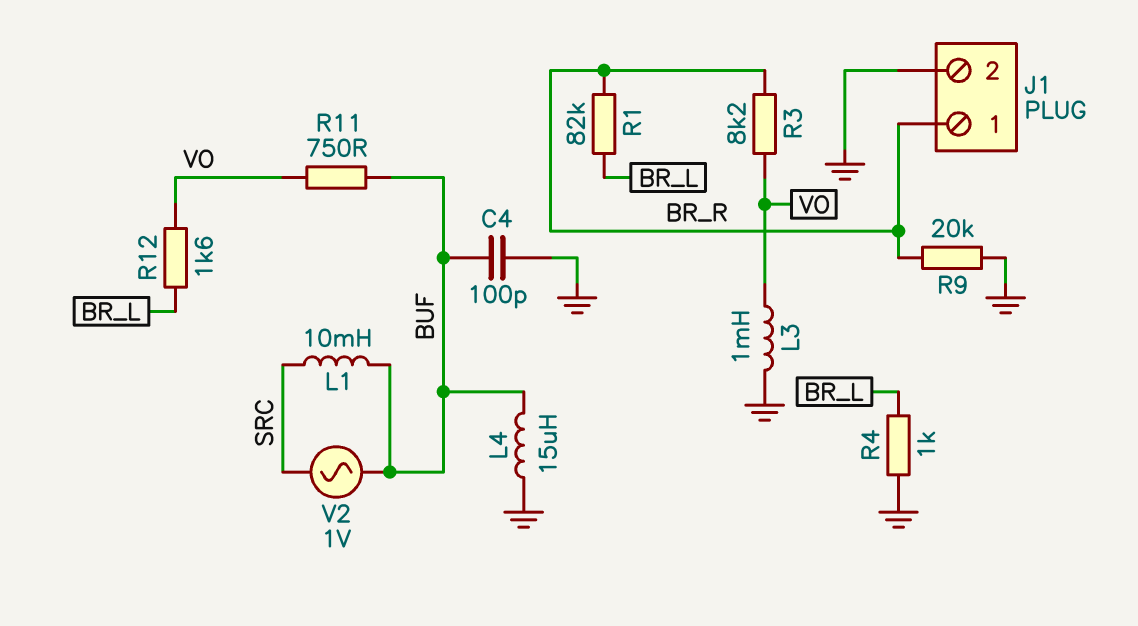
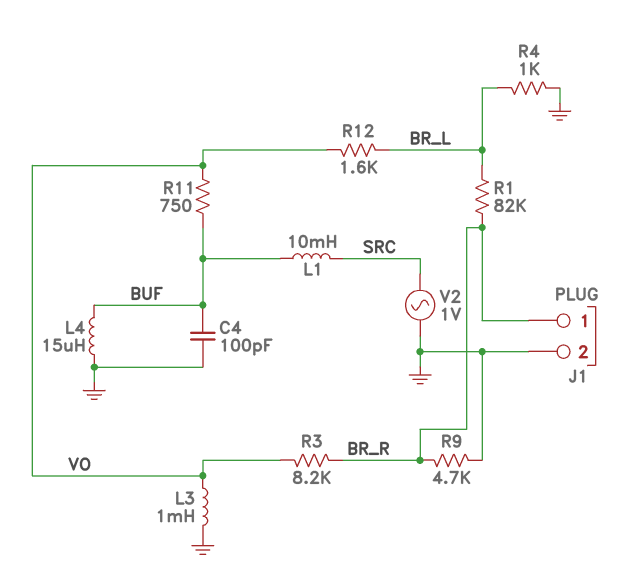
R9: 20k (BR_R, GND) -> 4.7k (BR_R, GND)
V2: AC 1V (BUF, SRC) -> AC 1V (GND, SRC)

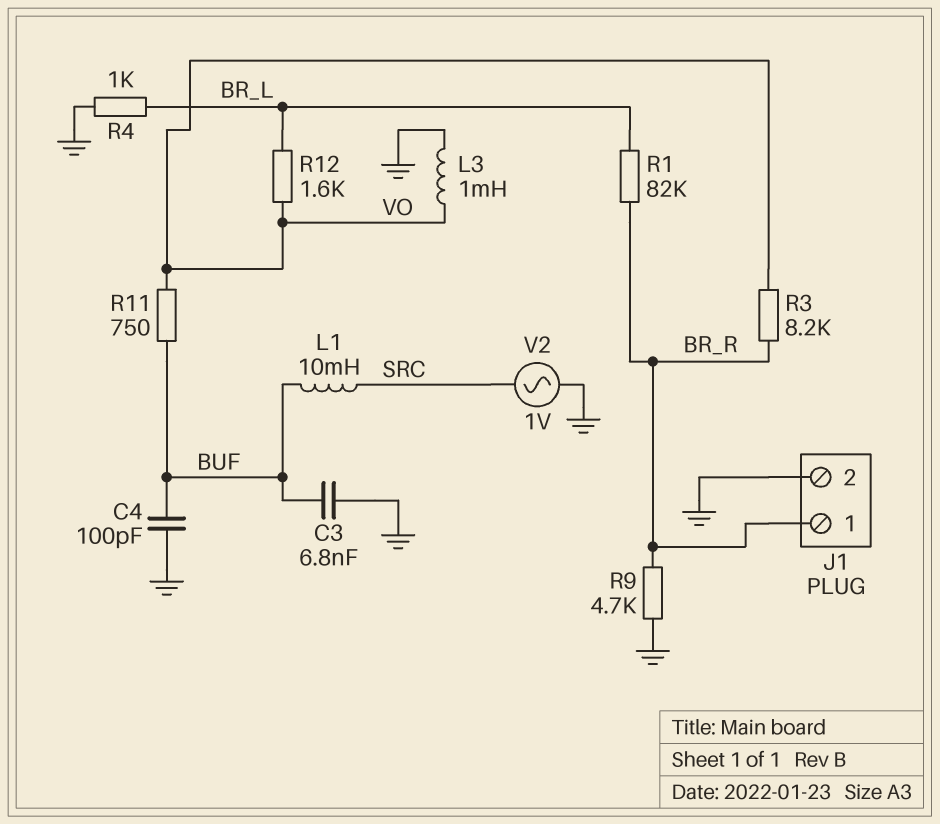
C3: none -> 6.8nF (BUF, GND)
L4: 15uH (BUF, GND) -> none

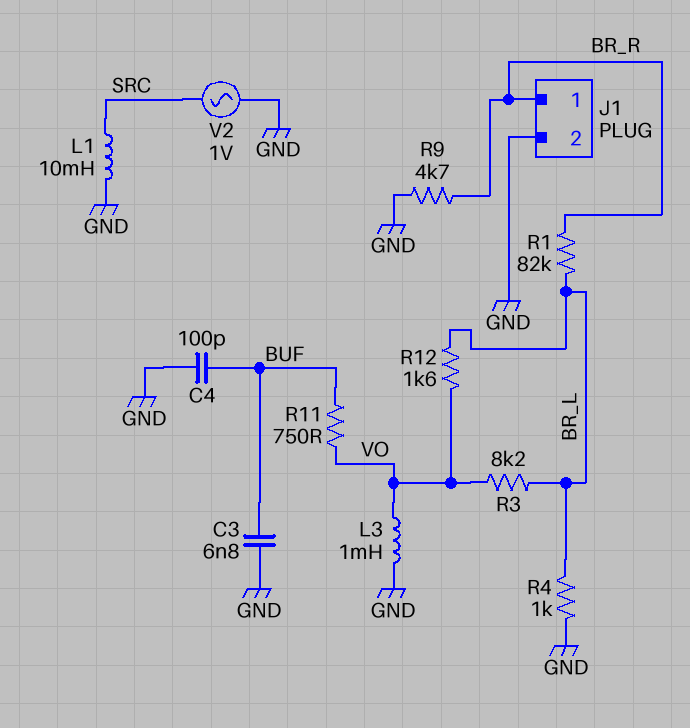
L1: 10mH (BUF, SRC) -> 10mH (GND, SRC)
R3: 8.2k (BR_R, VO) -> 8.2k (BR_L, VO)

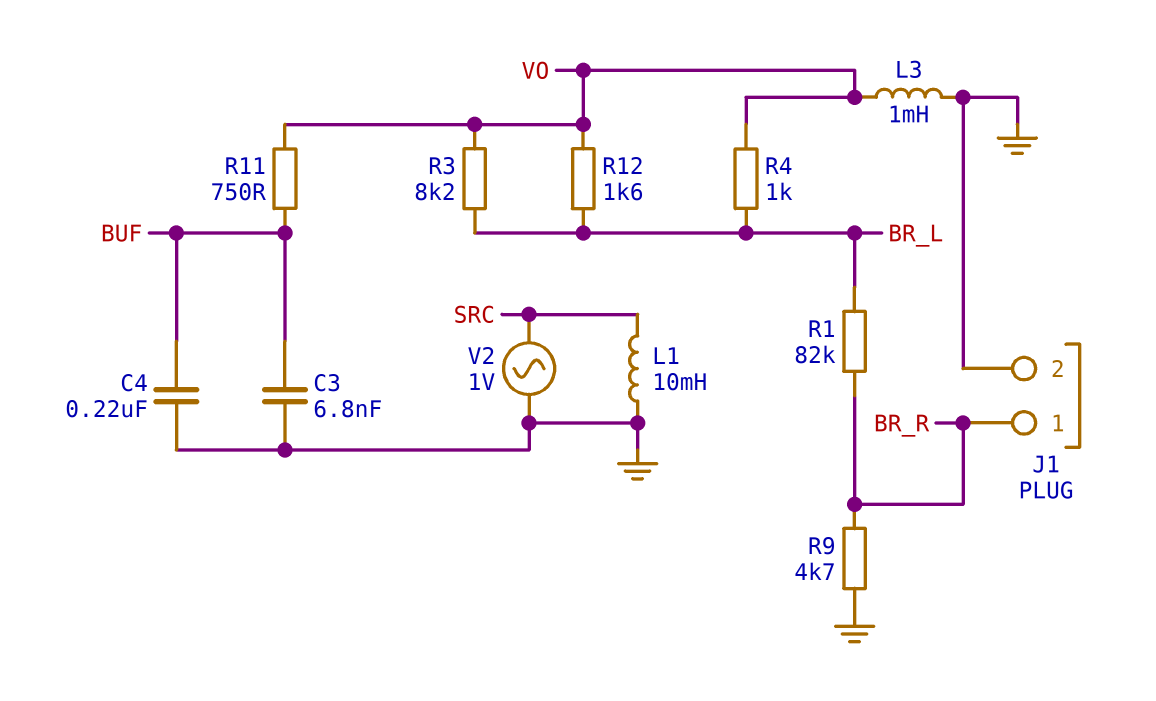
C4: 100pF (BUF, GND) -> 220nF (BUF, GND)
R4: 1k (BR_L, GND) -> 1k (BR_L, VO)

